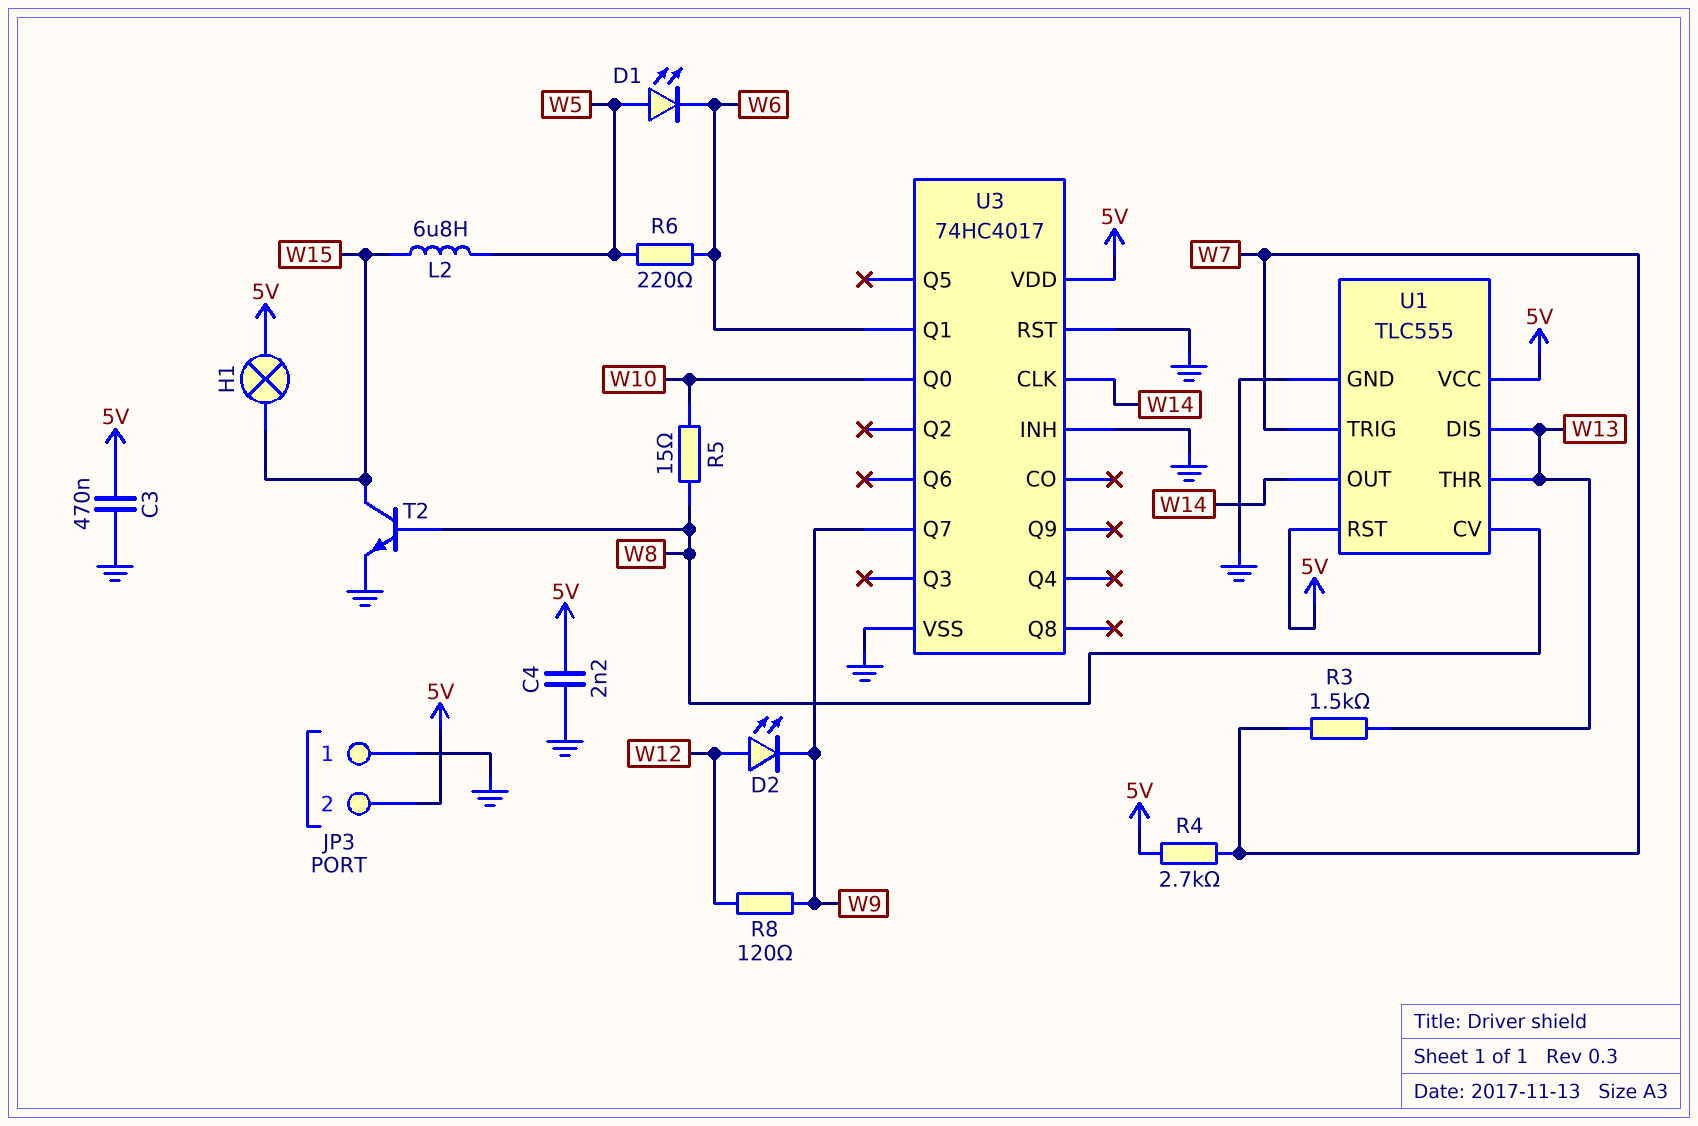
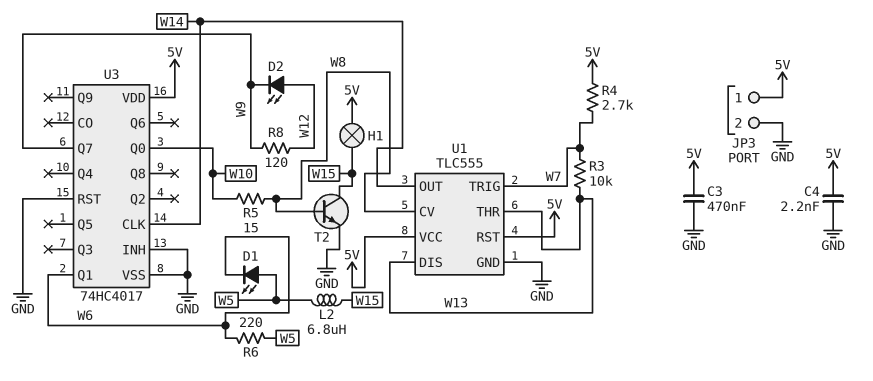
JP3 pin 1: GND -> 5V
JP3 pin 2: 5V -> GND
R3: 1.5k (W7, W13) -> 10k (W7, W13)

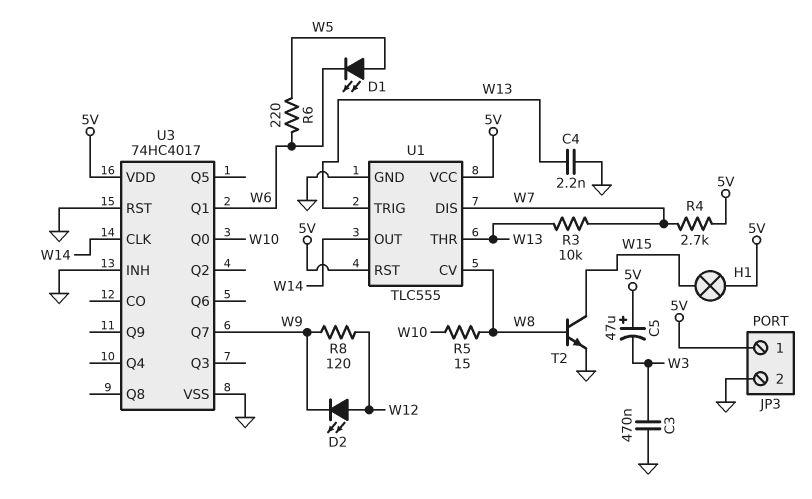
C3: 470nF (5V, GND) -> 470nF (GND, W3)
C4: 2.2nF (5V, GND) -> 2.2nF (GND, W13)
C5: none -> 47uF (plus 5V, minus W3)
L2: 6.8uH (W5, W15) -> none
U1 pin DIS: W13 -> W7
U1 pin TRIG: W7 -> W13

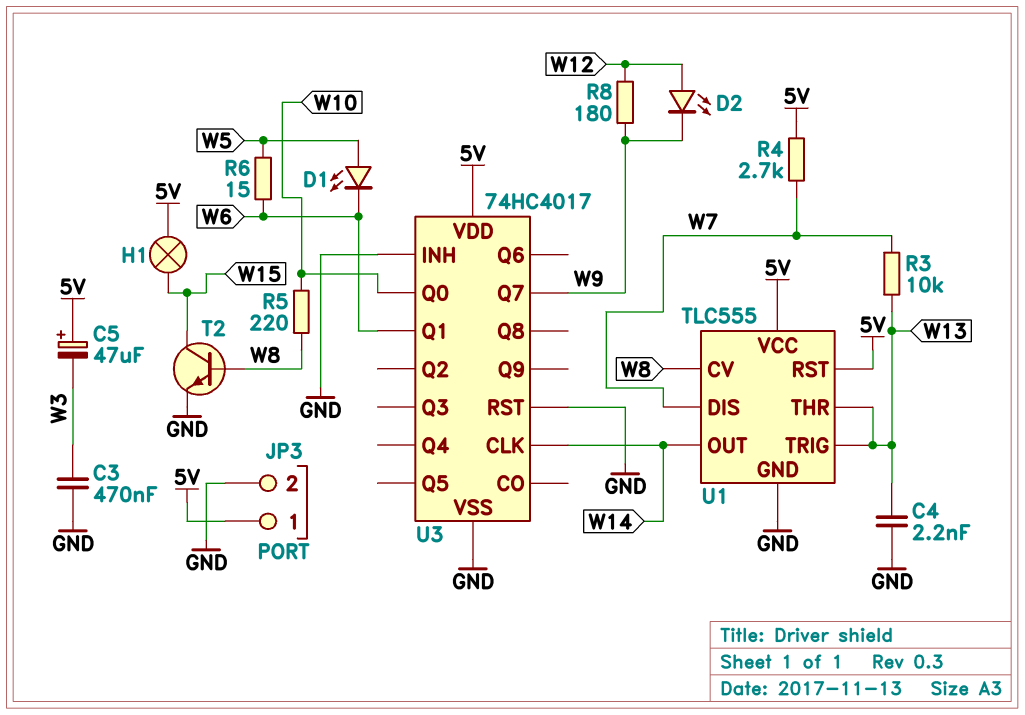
R5: 15 (W8, W10) -> 220 (W8, W10)
R6: 220 (W5, W6) -> 15 (W5, W6)
R8: 120 (W9, W12) -> 180 (W9, W12)

